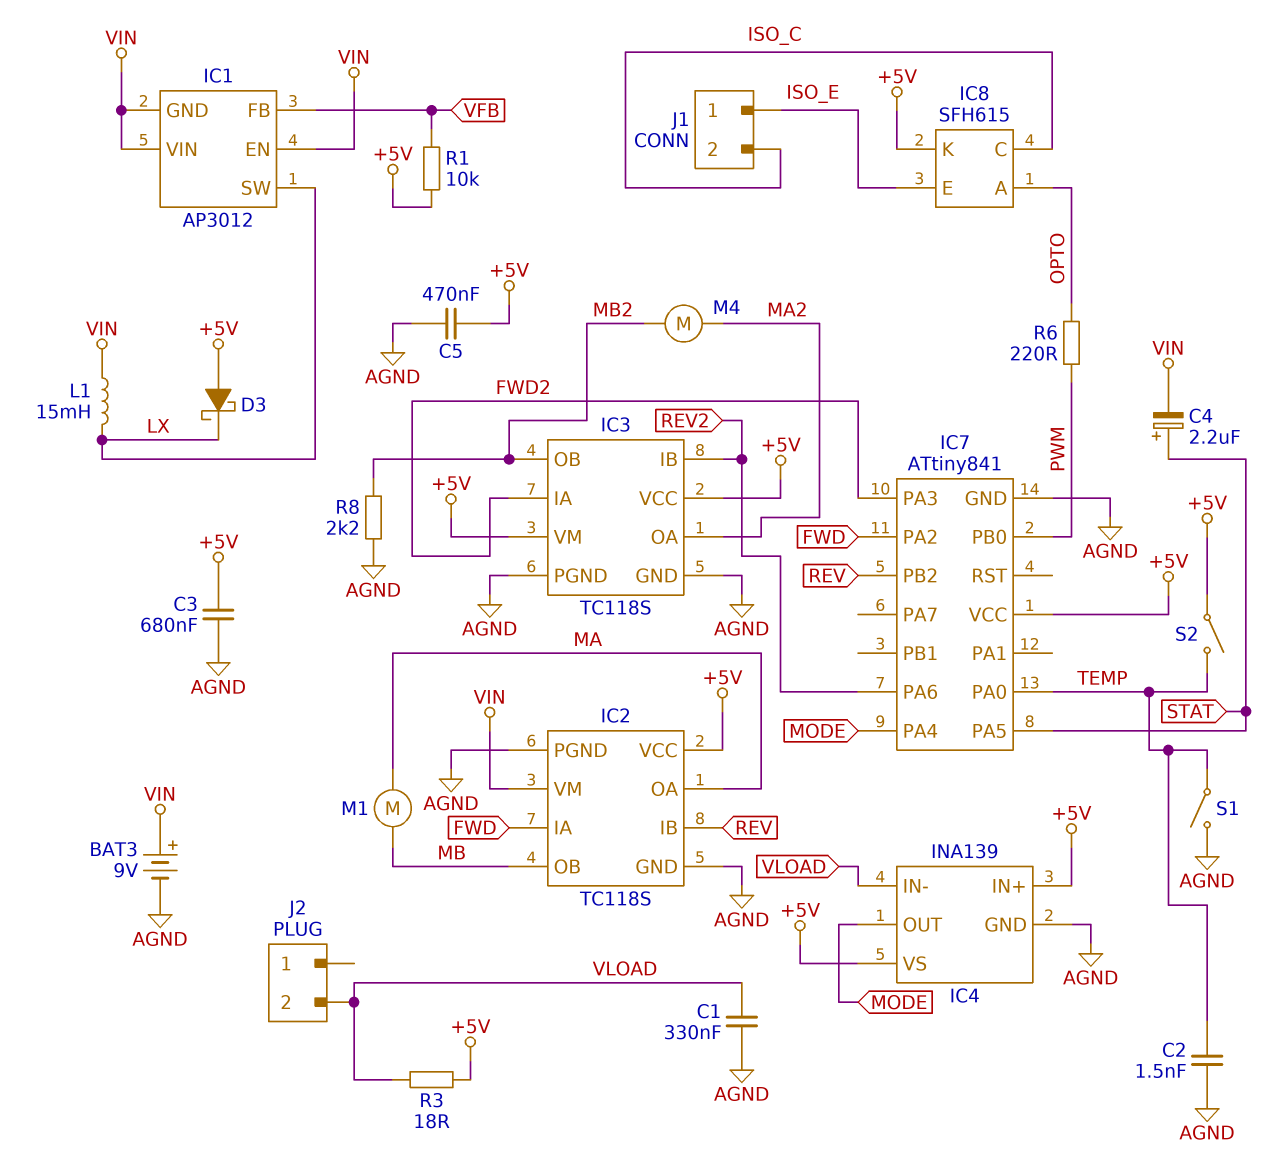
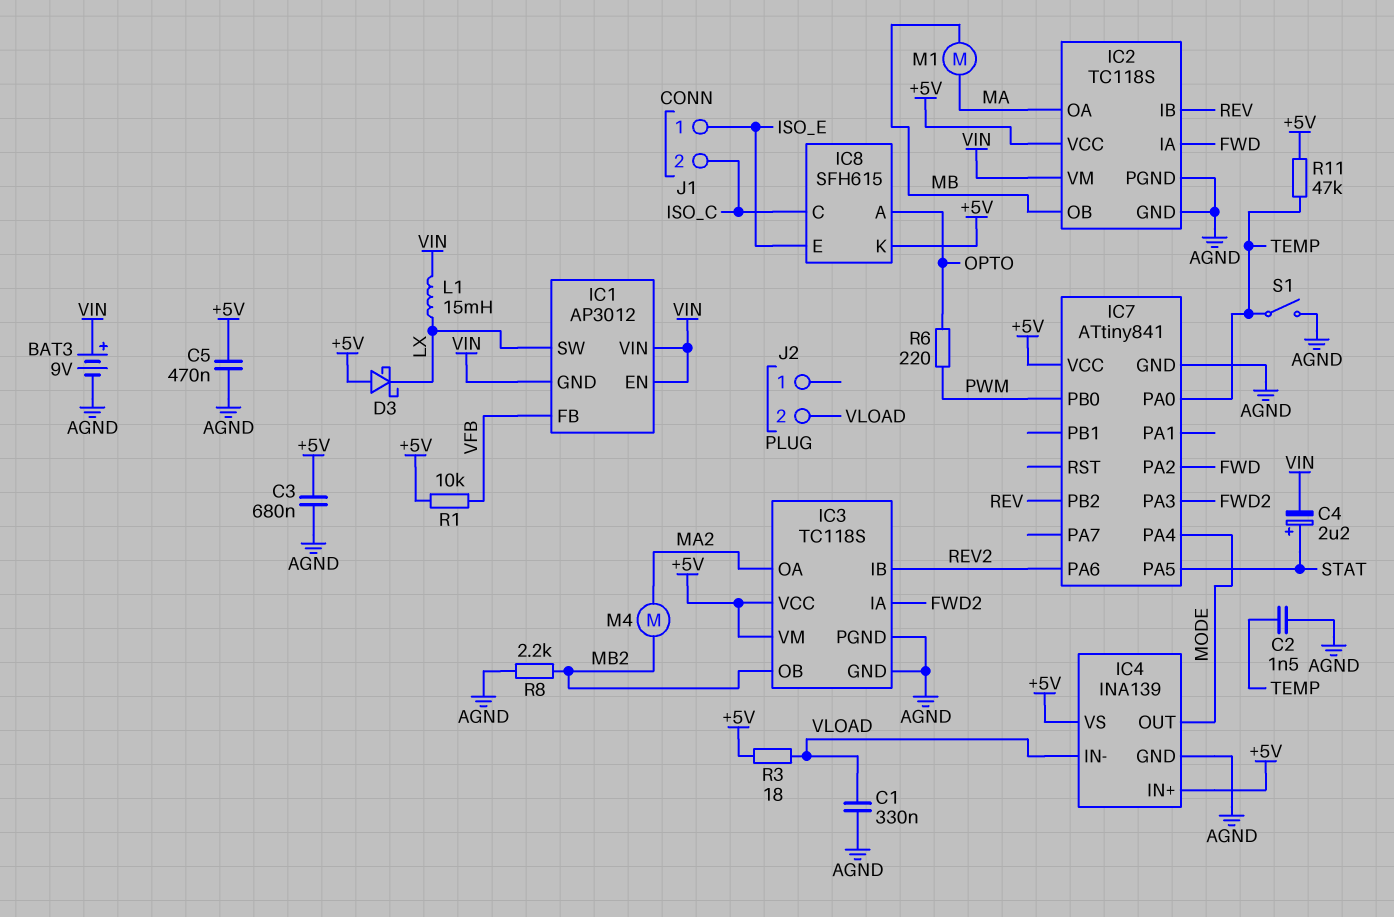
R11: none -> 47k (+5V, TEMP)
S2: switch (+5V, TEMP) -> none

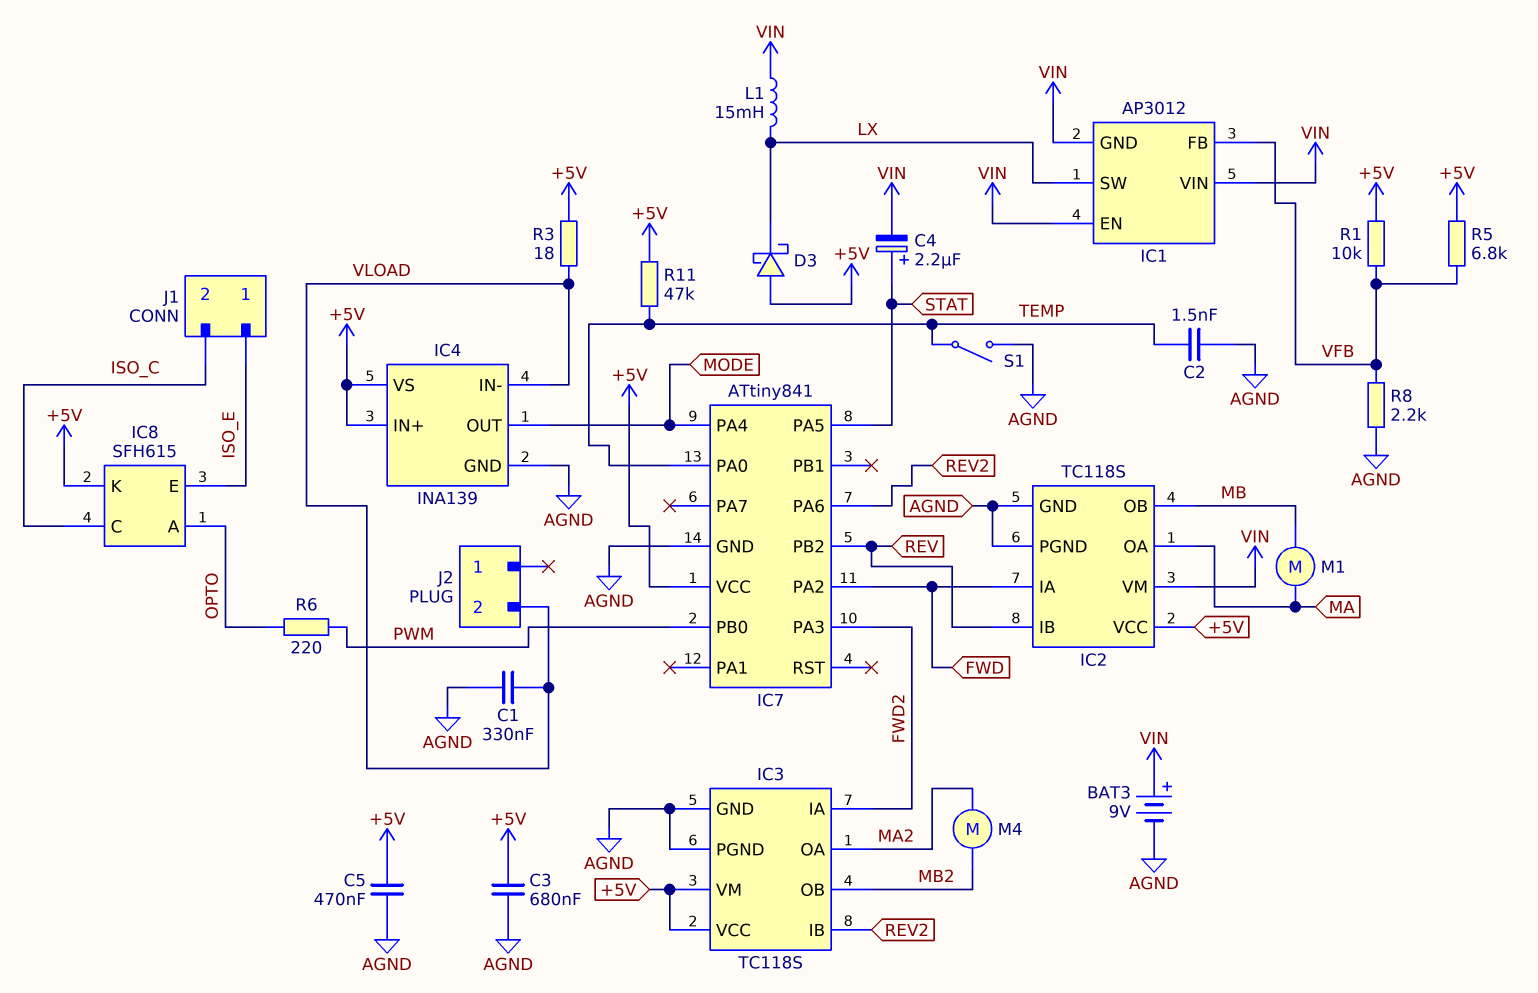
R5: none -> 6.8k (+5V, VFB)
R8: 2.2k (AGND, MB2) -> 2.2k (AGND, VFB)

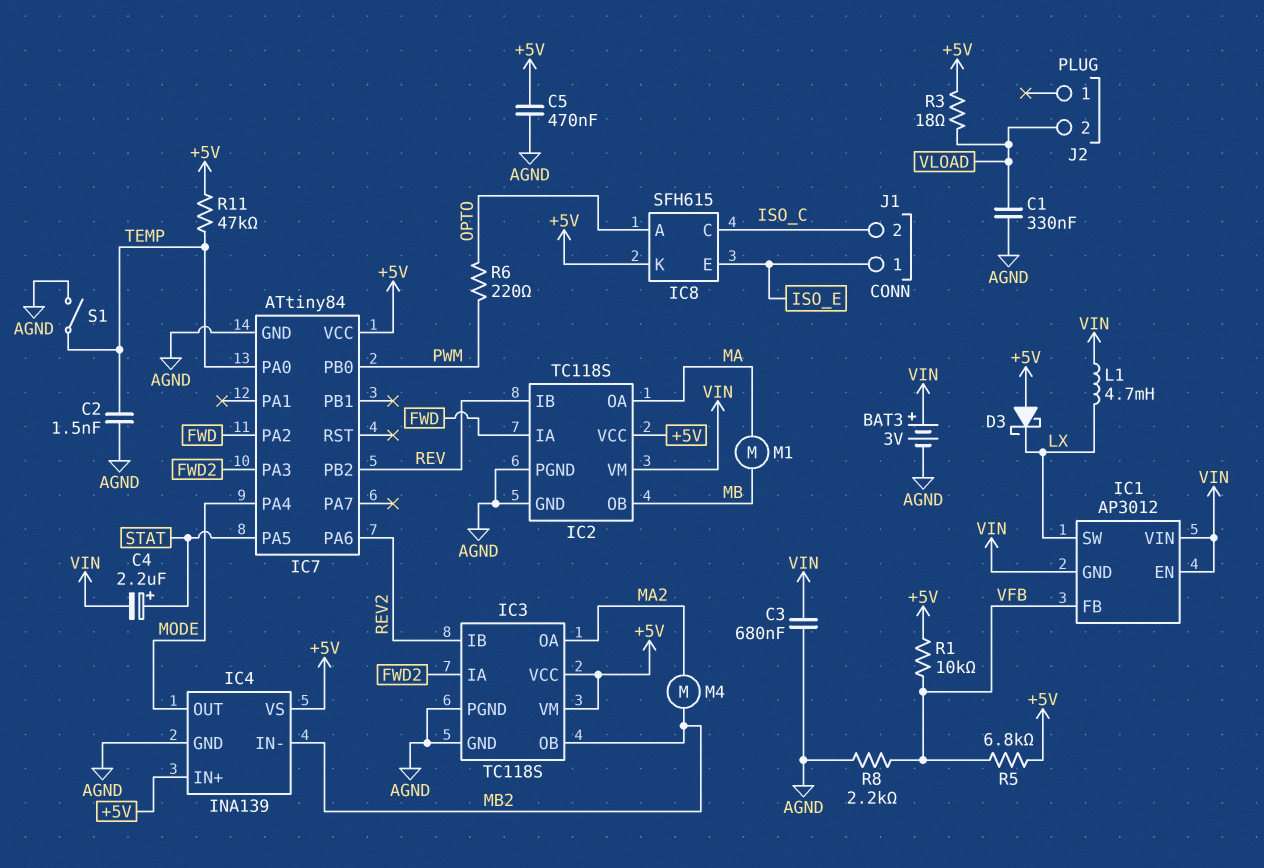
BAT3: 9V (plus VIN, minus AGND) -> 3V (plus VIN, minus AGND)
C3: 680nF (+5V, AGND) -> 680nF (AGND, VIN)
IC4 pin IN-: VLOAD -> MB2
IC7: ATtiny841 -> ATtiny84
L1: 15mH (LX, VIN) -> 4.7mH (LX, VIN)

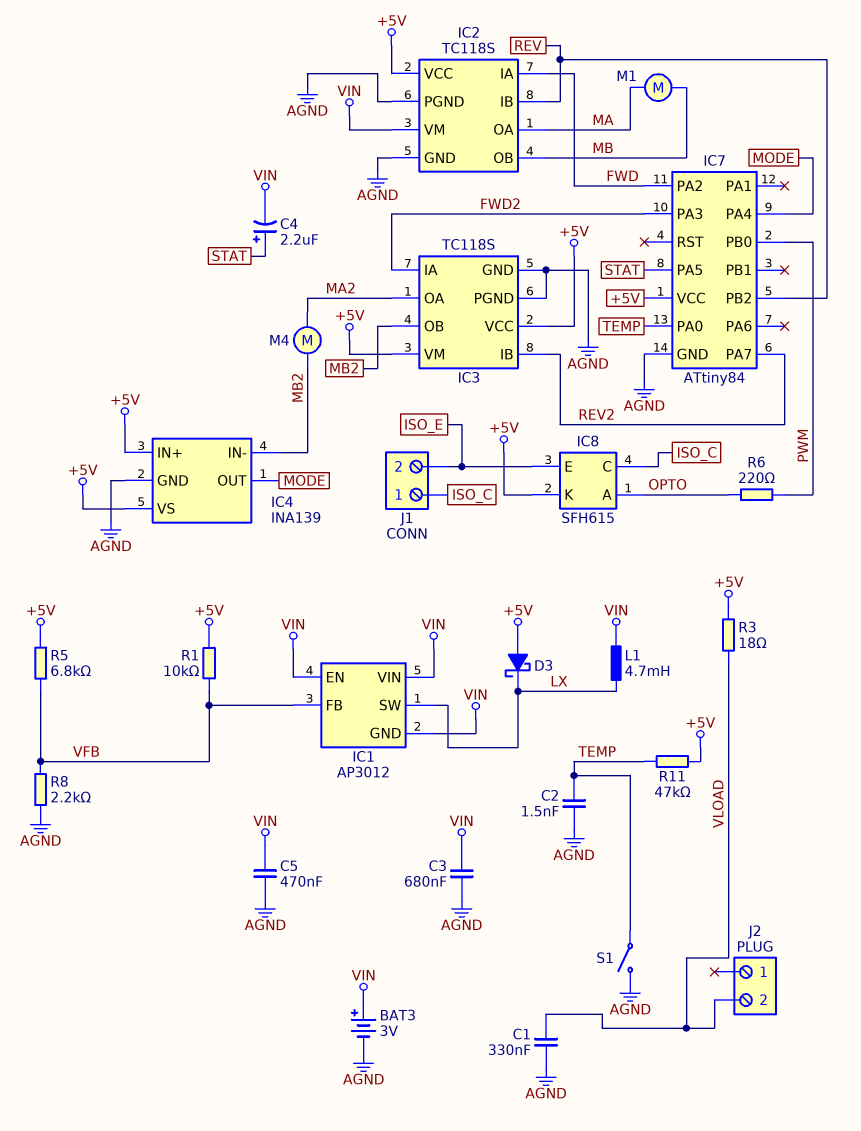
C5: 470nF (+5V, AGND) -> 470nF (AGND, VIN)
IC7 pin PA6: REV2 -> none
IC7 pin PA7: none -> REV2
J1 pin 1: ISO_E -> ISO_C
J1 pin 2: ISO_C -> ISO_E

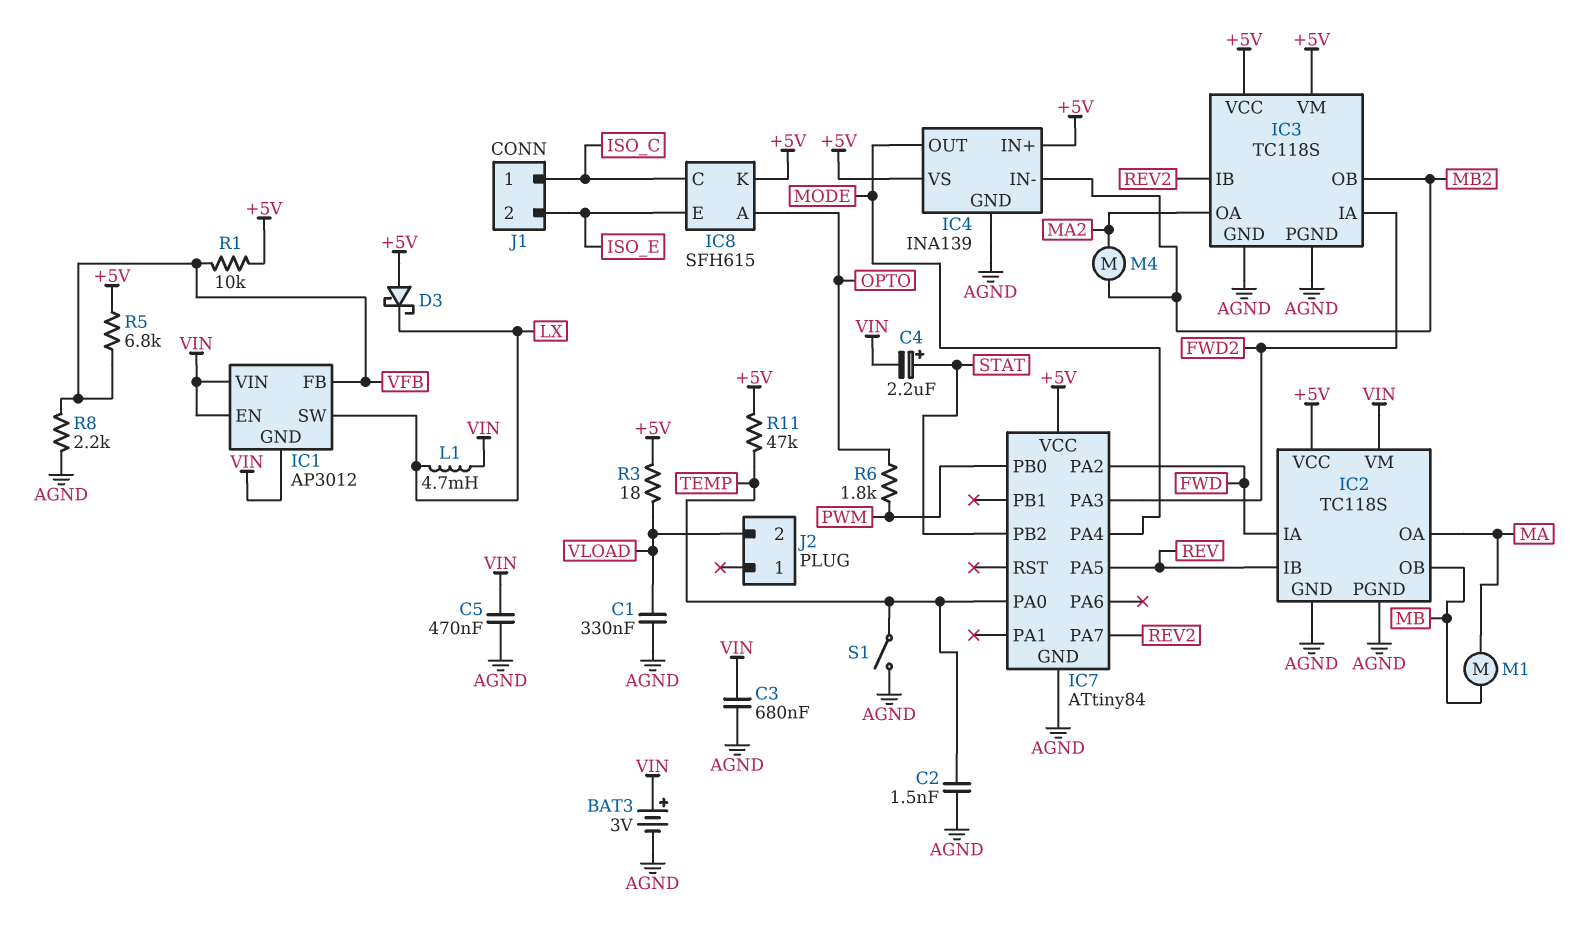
IC7 pin PA5: STAT -> REV
IC7 pin PB2: REV -> STAT
R6: 220 (OPTO, PWM) -> 1.8k (OPTO, PWM)

